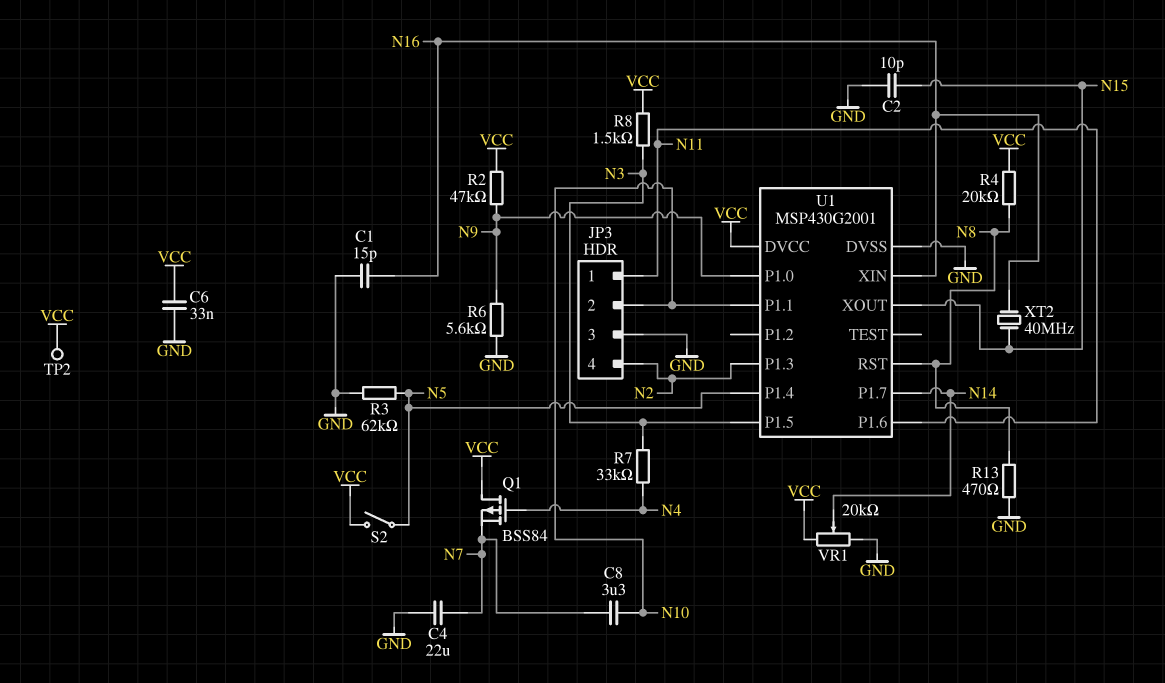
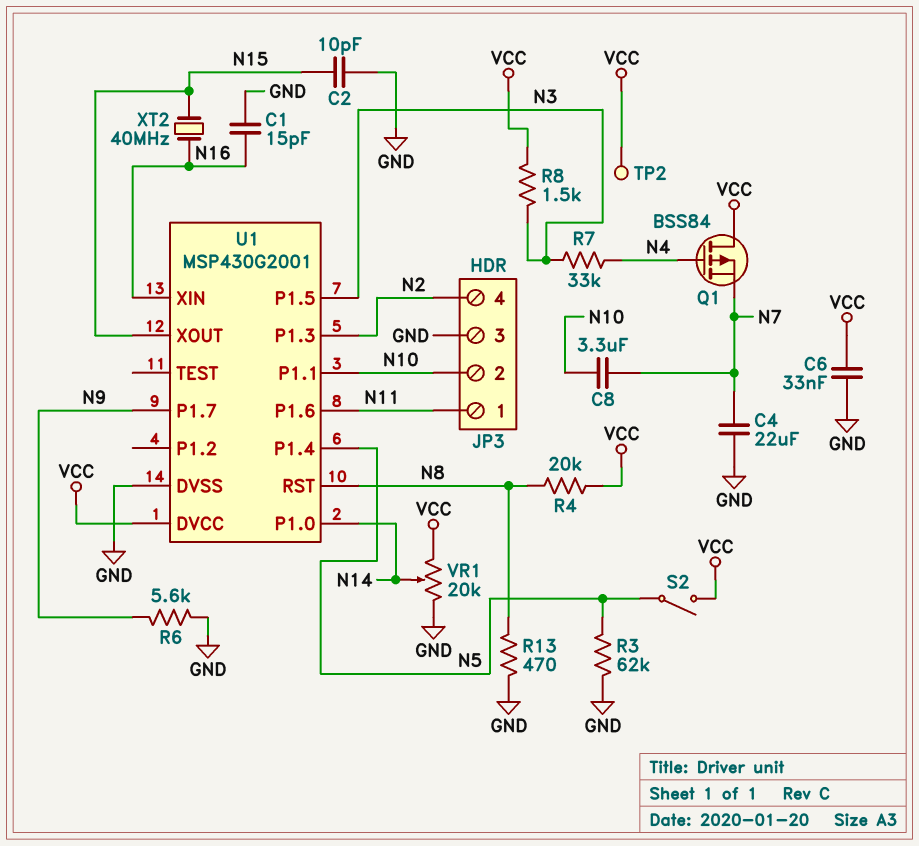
R2: 47k (N9, VCC) -> none
U1 pin P1.0: N9 -> N14
U1 pin P1.7: N14 -> N9

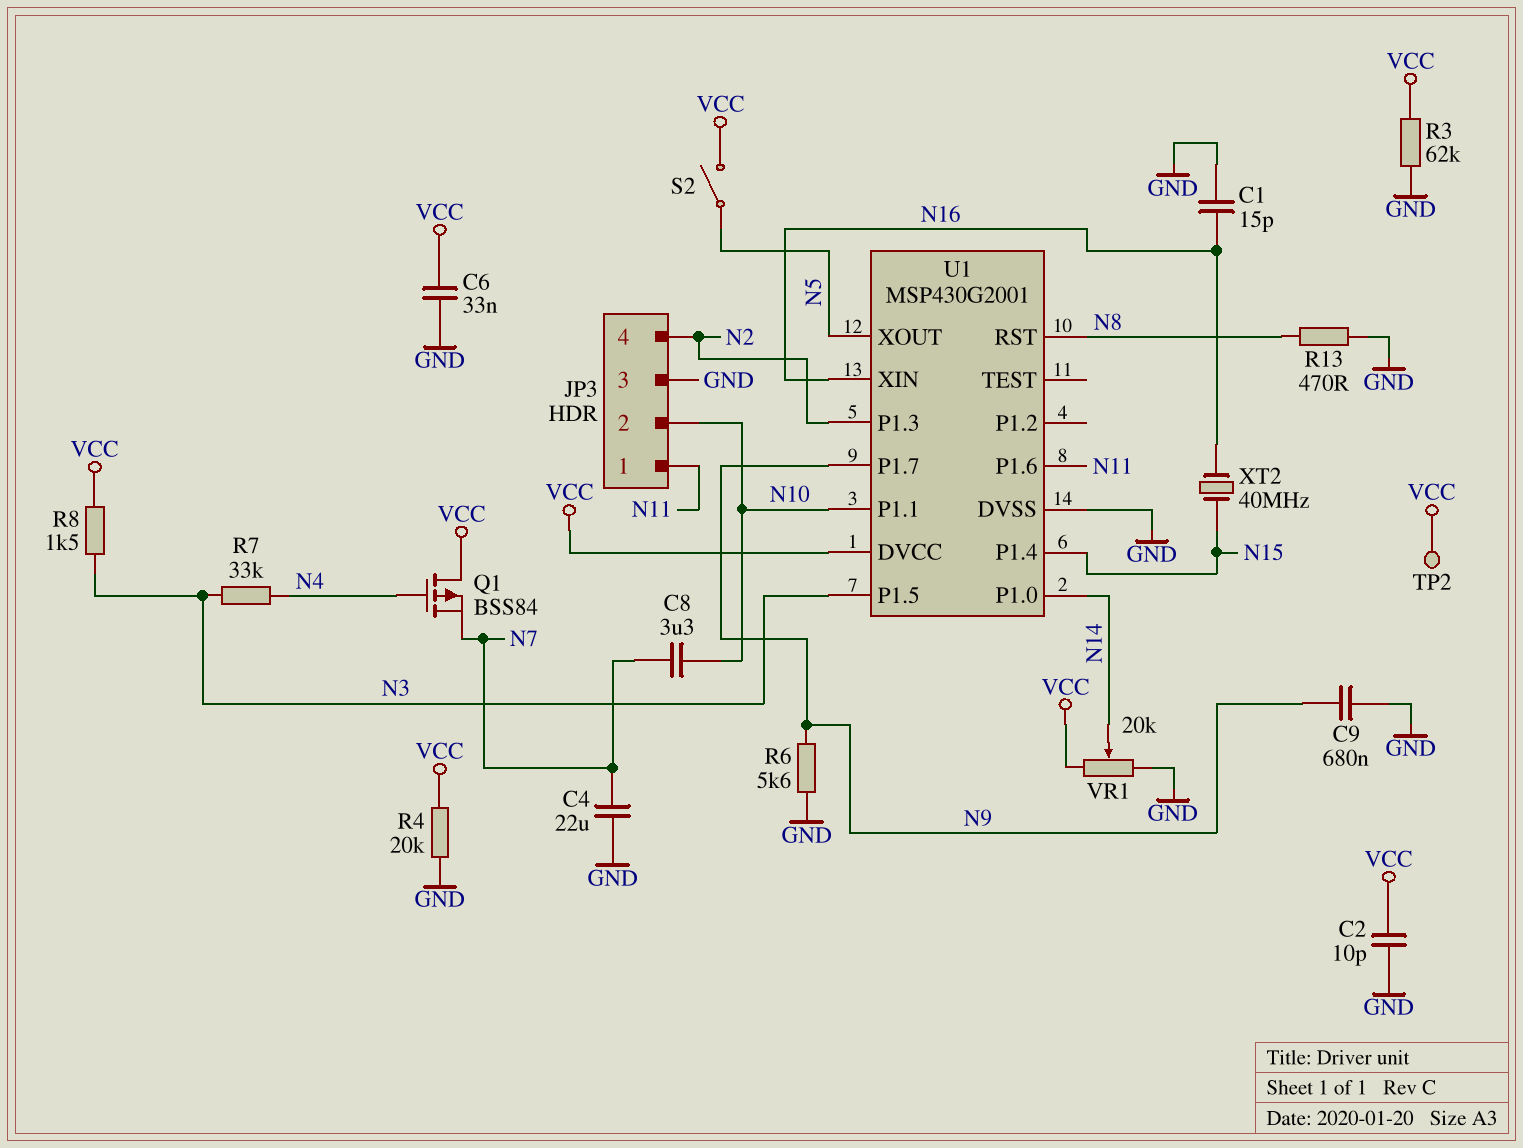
C2: 10pF (GND, N15) -> 10pF (GND, VCC)
C9: none -> 680nF (GND, N9)
R3: 62k (GND, N5) -> 62k (GND, VCC)
R4: 20k (N8, VCC) -> 20k (GND, VCC)
U1 pin P1.4: N5 -> N15
U1 pin XOUT: N15 -> N5

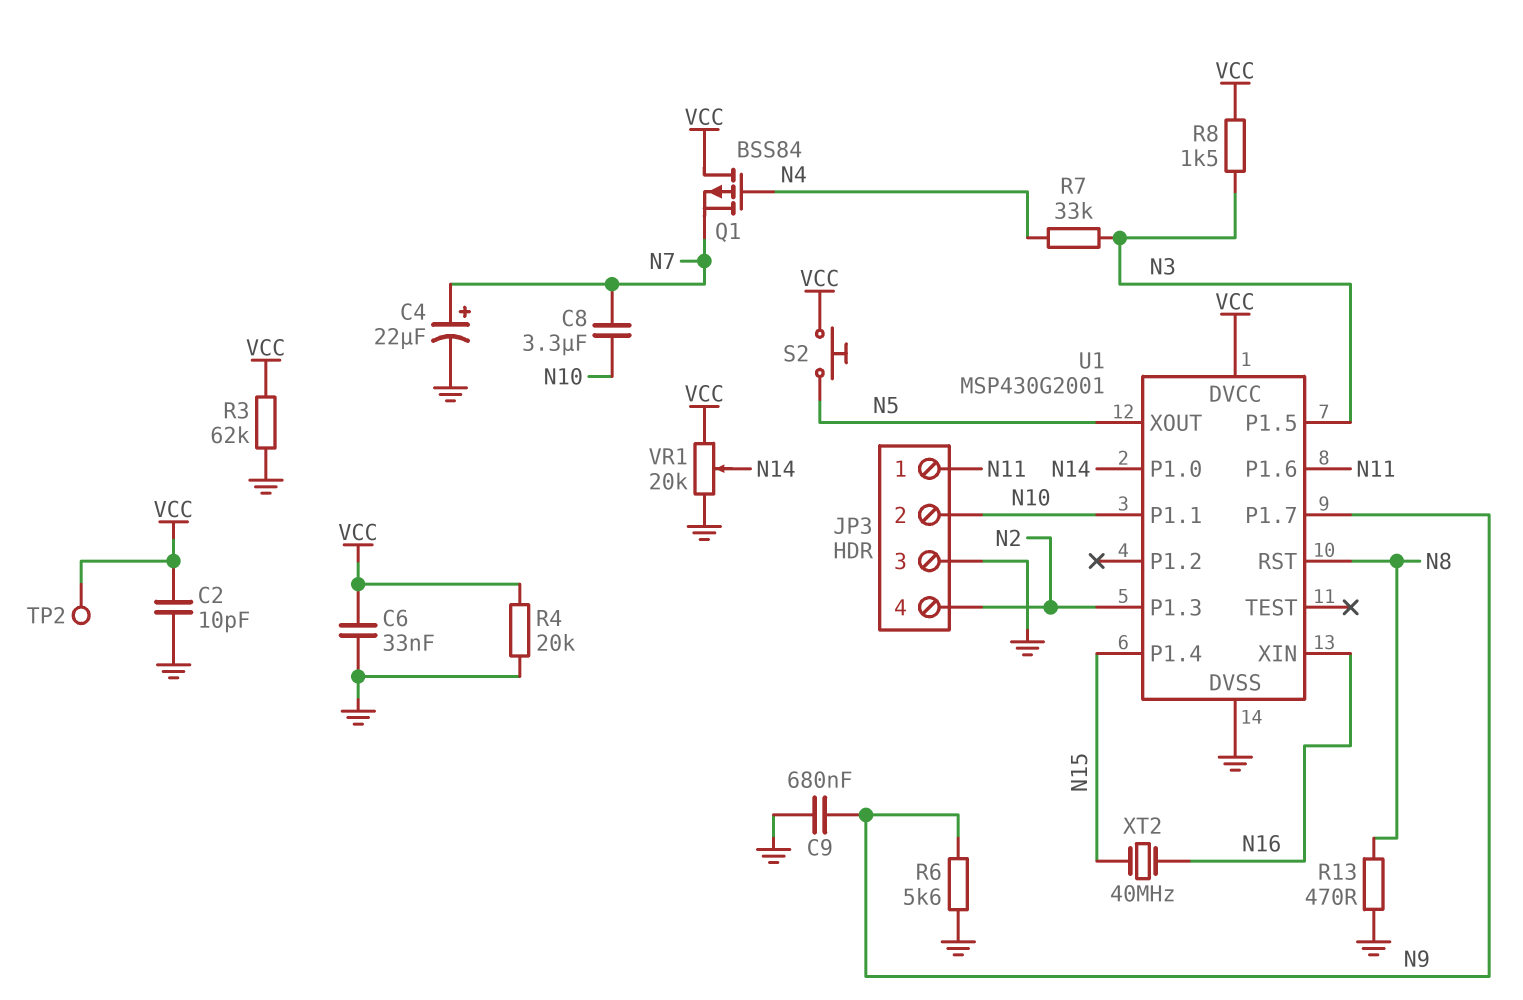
C1: 15pF (GND, N16) -> none
C4: 22uF (GND, N7) -> 22uF (plus N7, minus GND)
S2: switch (N5, VCC) -> button (N5, VCC)

